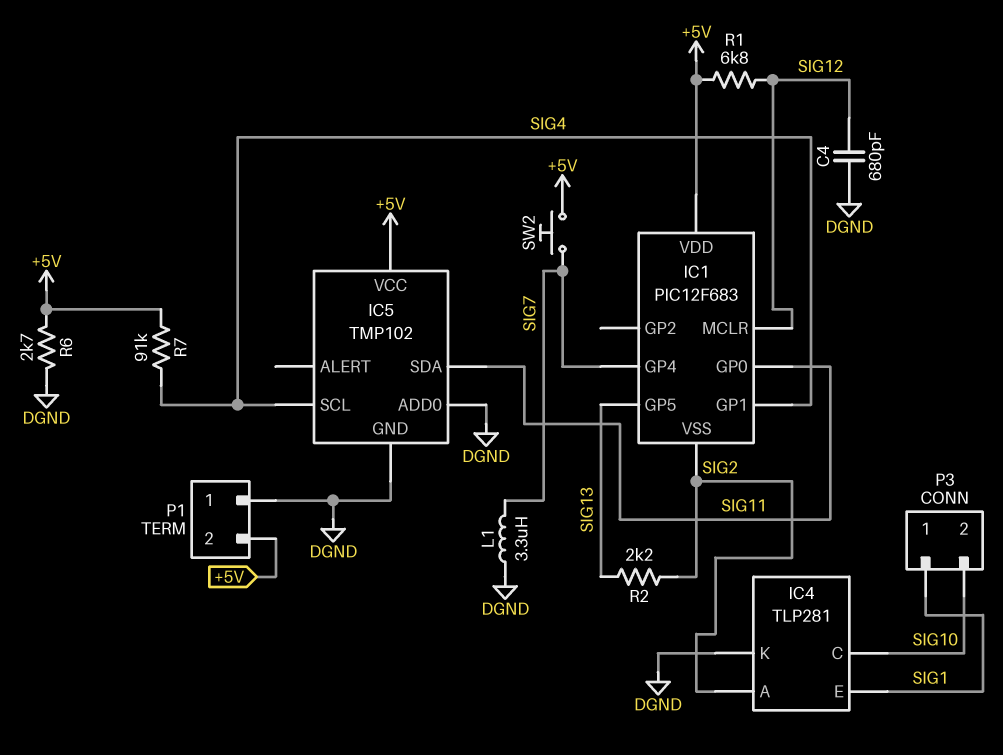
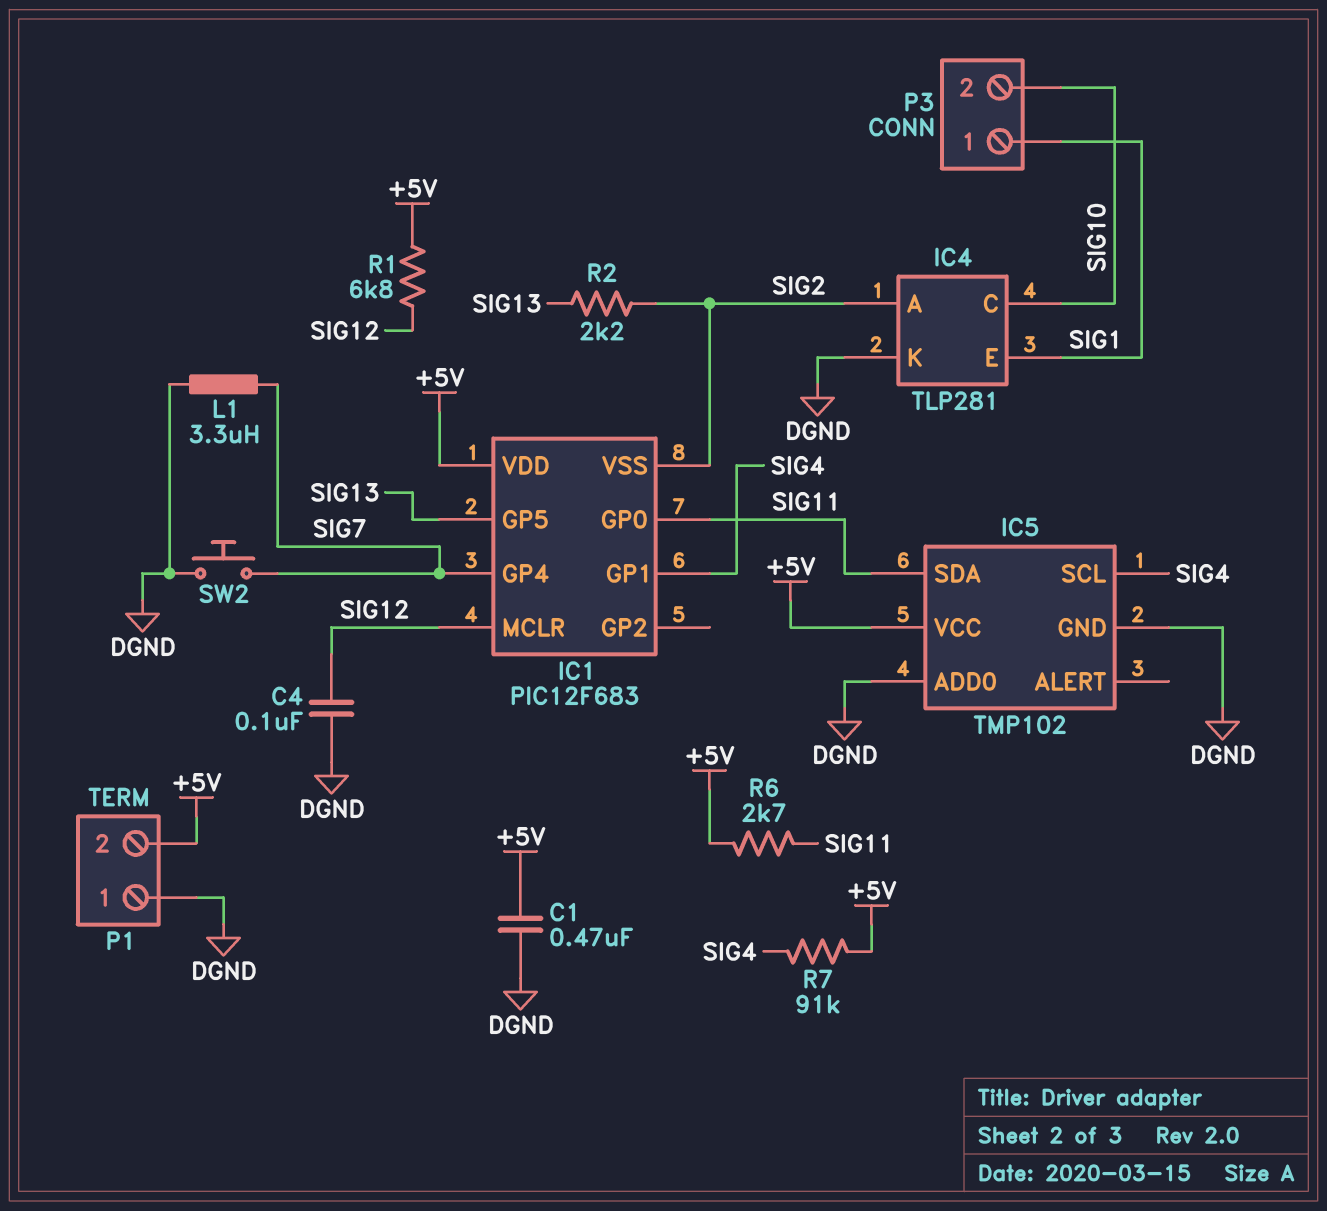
C1: none -> 470nF (+5V, DGND)
C4: 680pF (DGND, SIG12) -> 100nF (DGND, SIG12)
R6: 2.7k (+5V, DGND) -> 2.7k (+5V, SIG11)
SW2: button (+5V, SIG7) -> button (DGND, SIG7)

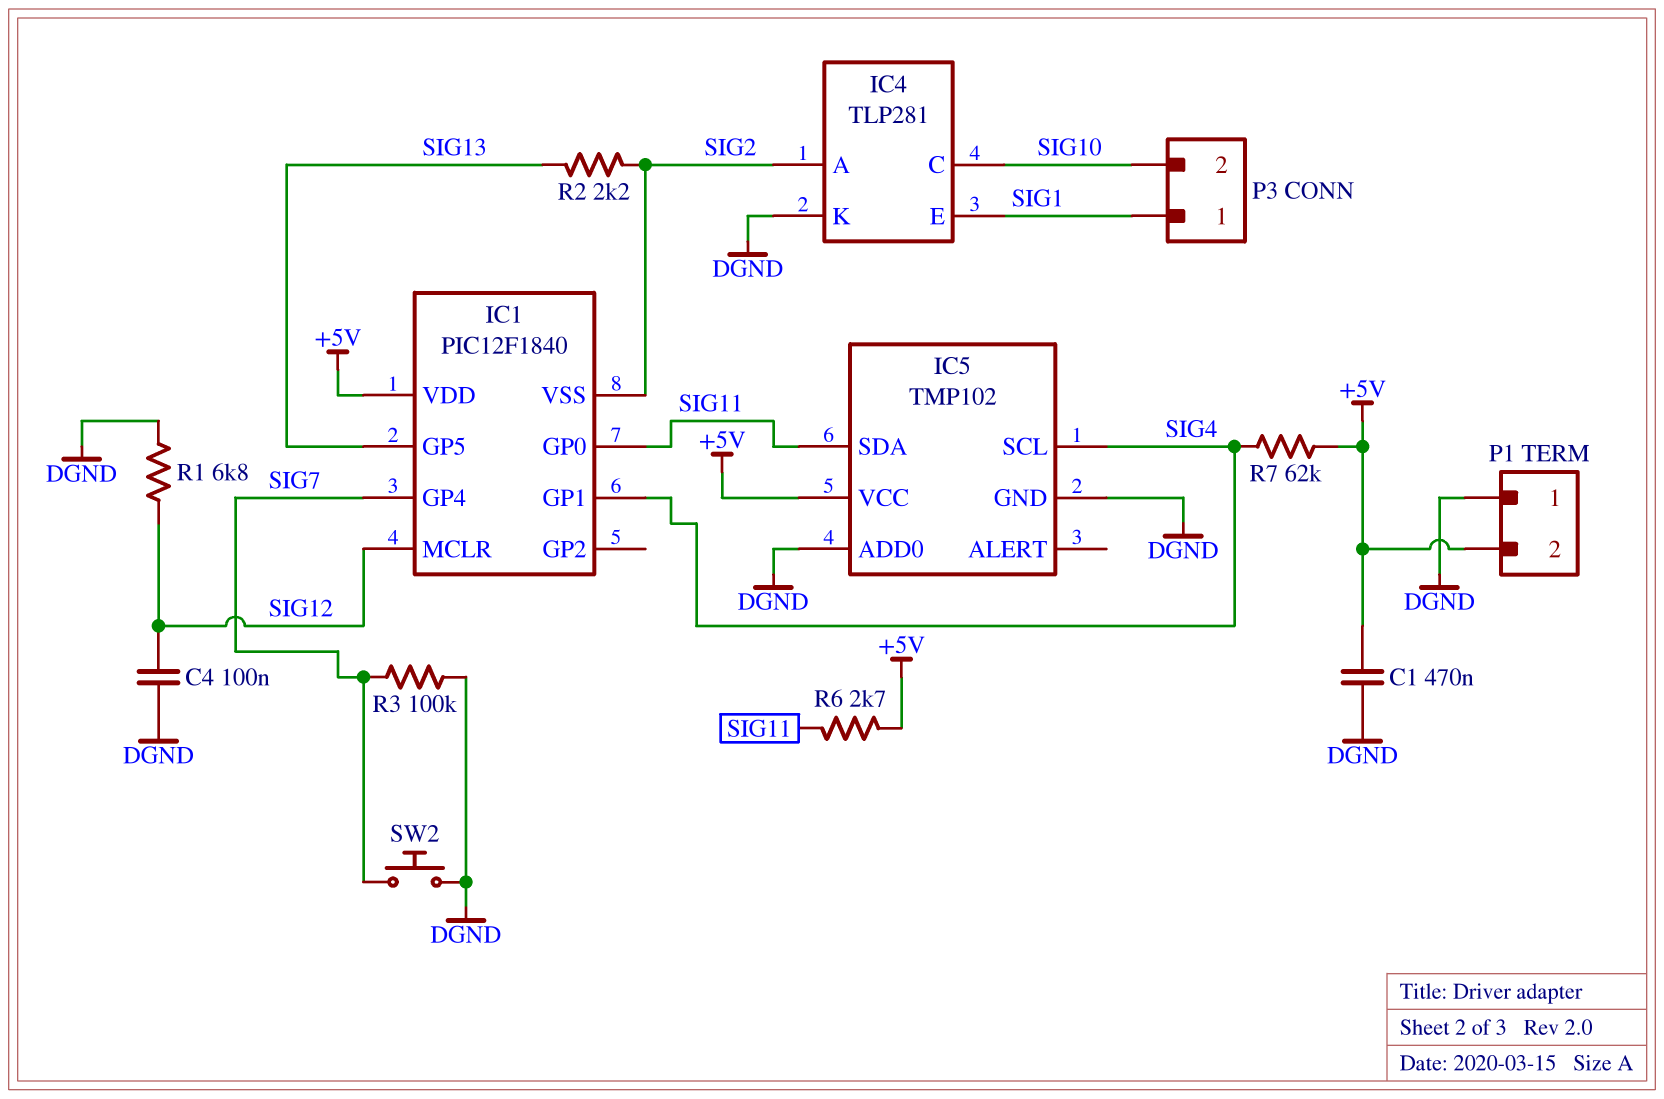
IC1: PIC12F683 -> PIC12F1840
L1: 3.3uH (DGND, SIG7) -> none
R1: 6.8k (+5V, SIG12) -> 6.8k (DGND, SIG12)
R3: none -> 100k (DGND, SIG7)
R7: 91k (+5V, SIG4) -> 62k (+5V, SIG4)

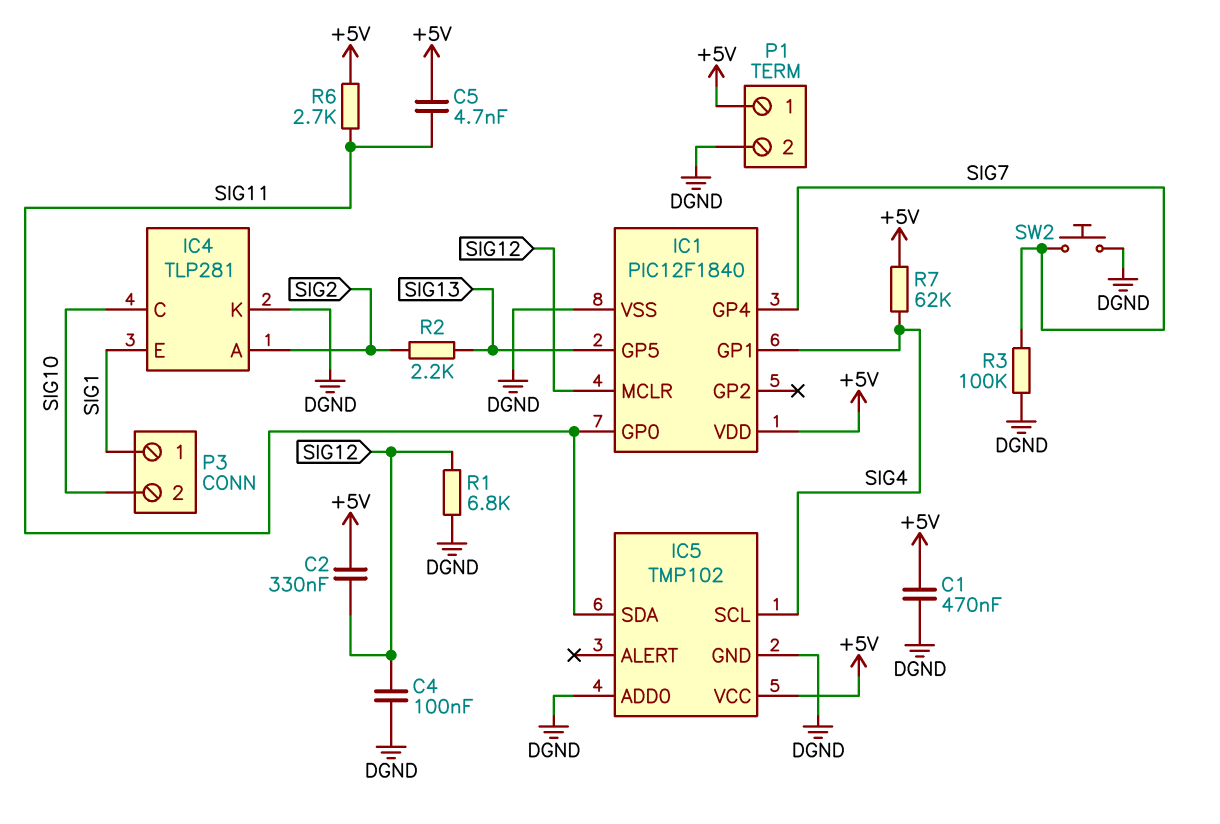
C2: none -> 330nF (+5V, SIG12)
C5: none -> 4.7nF (+5V, SIG11)
IC1 pin VSS: SIG2 -> DGND
P1 pin 1: DGND -> +5V
P1 pin 2: +5V -> DGND

